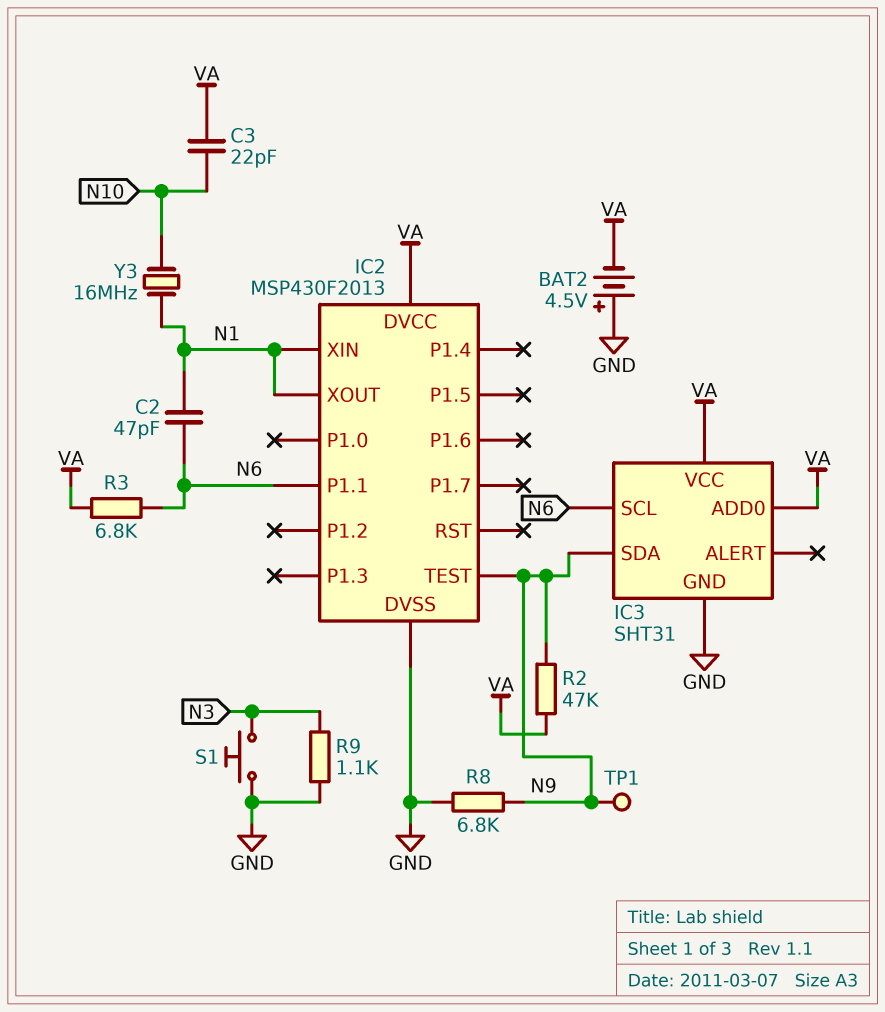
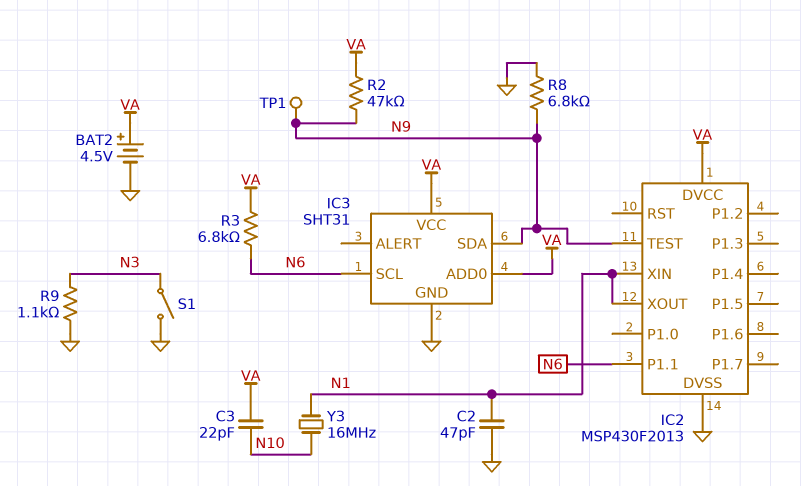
BAT2: 4.5V (plus GND, minus VA) -> 4.5V (plus VA, minus GND)
C2: 47pF (N1, N6) -> 47pF (GND, N1)
S1: button (GND, N3) -> switch (GND, N3)

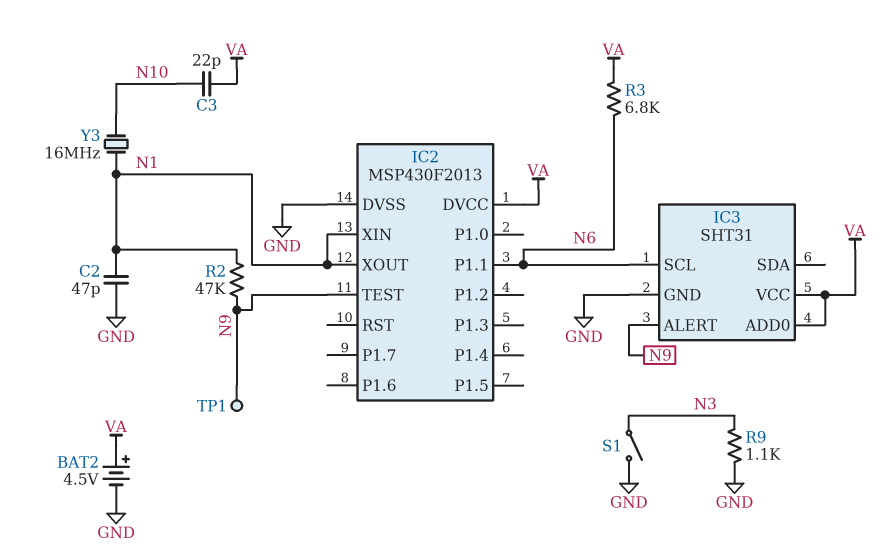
IC3 pin ALERT: none -> N9
IC3 pin SDA: N9 -> none
R2: 47k (N9, VA) -> 47k (N1, N9)
R8: 6.8k (GND, N9) -> none

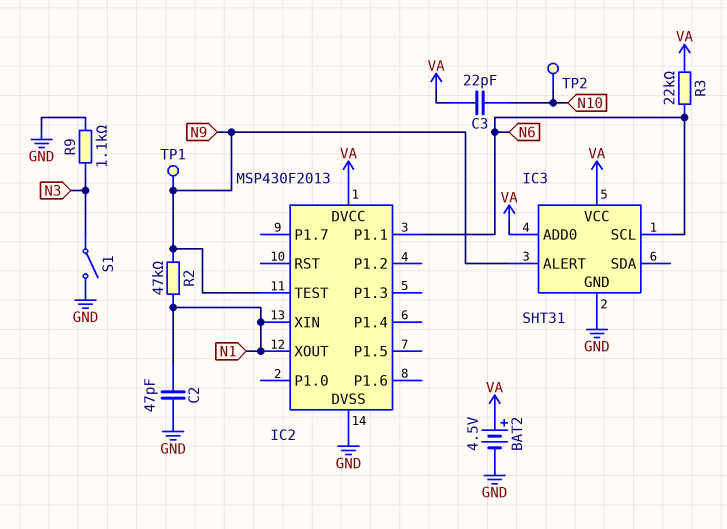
R3: 6.8k (N6, VA) -> 22k (N6, VA)
TP2: none -> test point (N10)
Y3: 16MHz (N1, N10) -> none

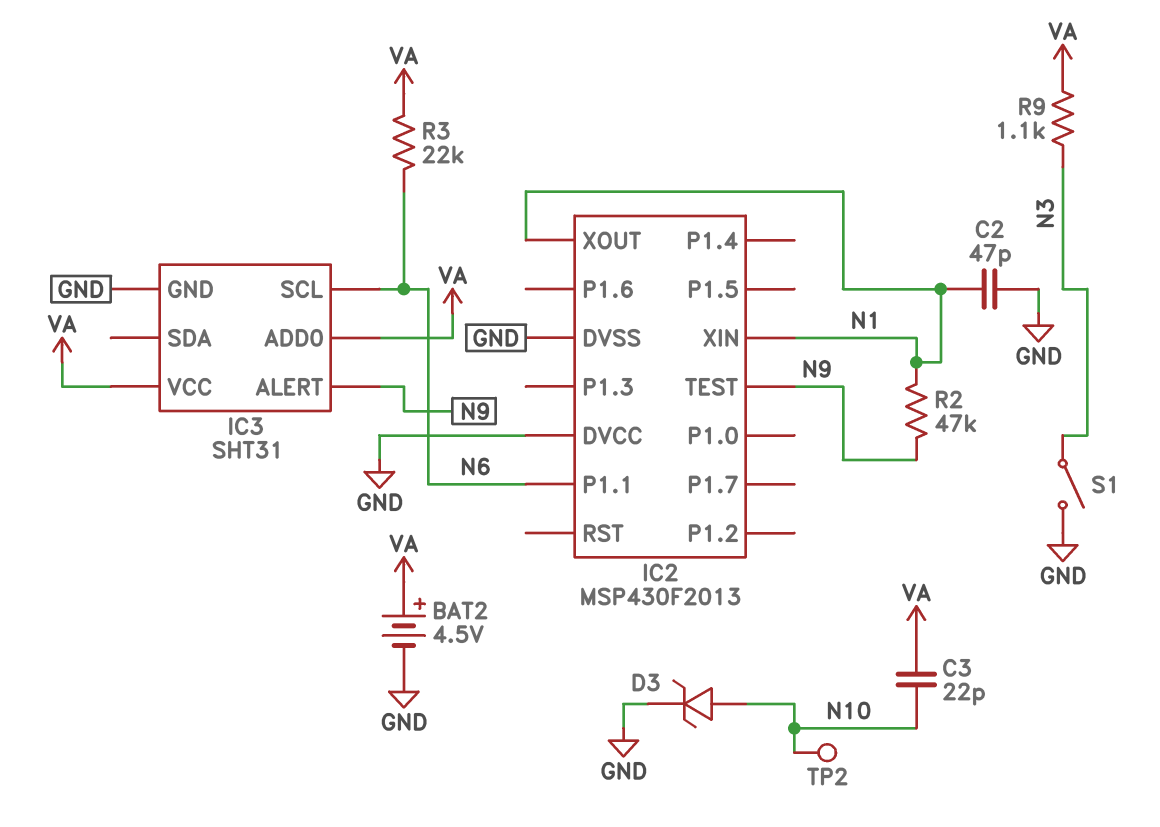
D3: none -> zener (A N10, K GND)
IC2 pin DVCC: VA -> GND
R9: 1.1k (GND, N3) -> 1.1k (N3, VA)
TP1: test point (N9) -> none

